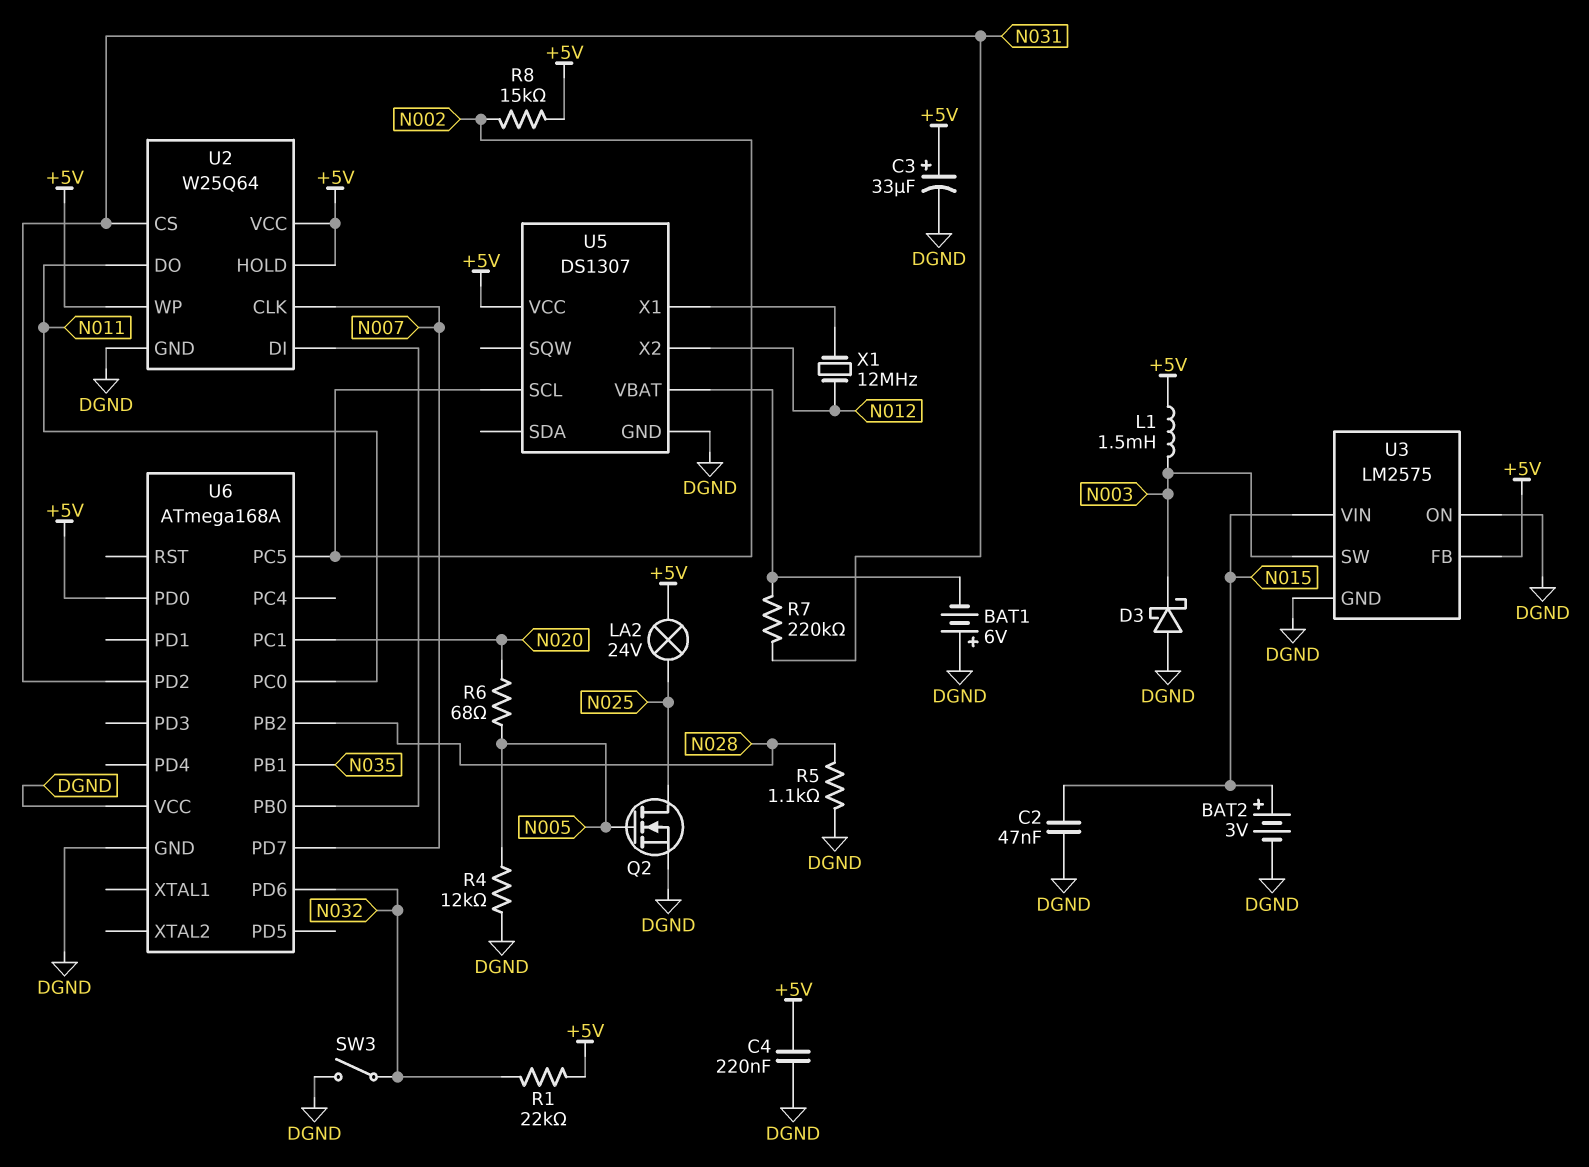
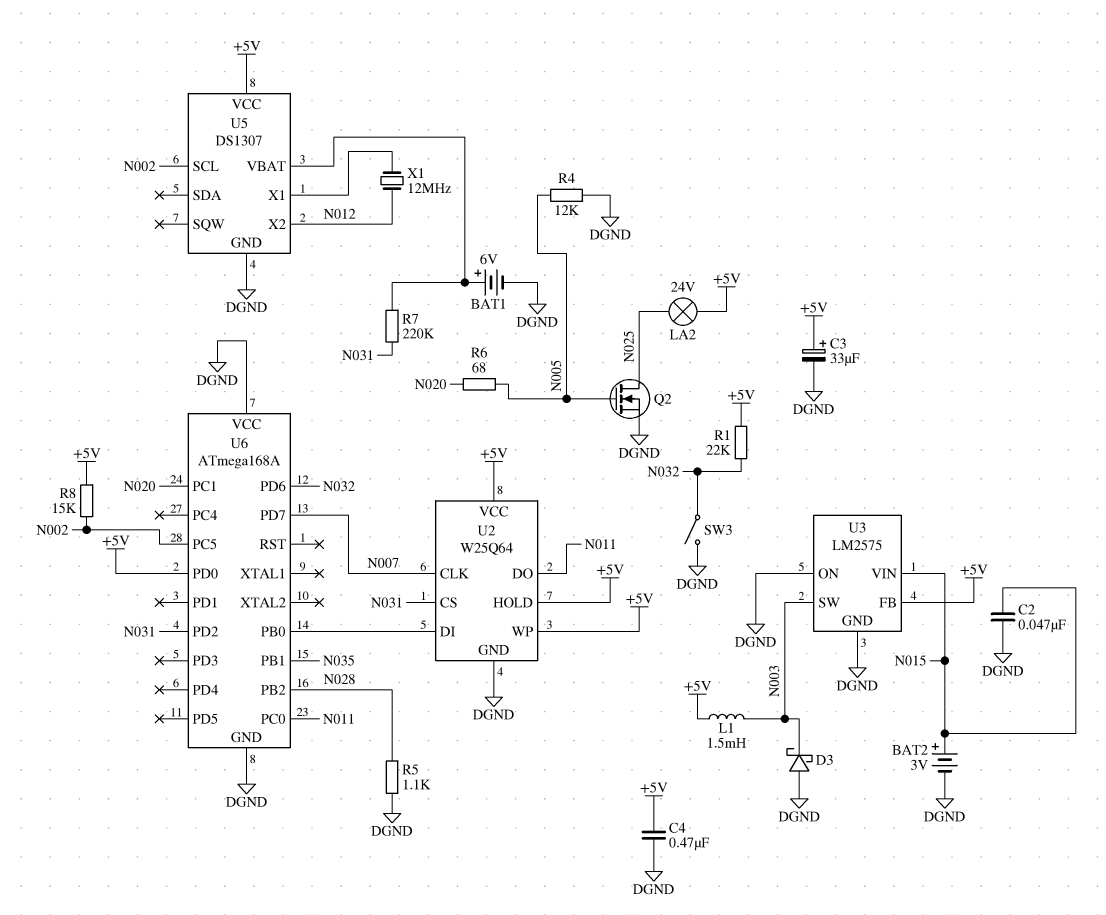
BAT1: 6V (plus DGND, minus U5/VBAT) -> 6V (plus U5/VBAT, minus DGND)
C4: 220nF (+5V, DGND) -> 470nF (+5V, DGND)

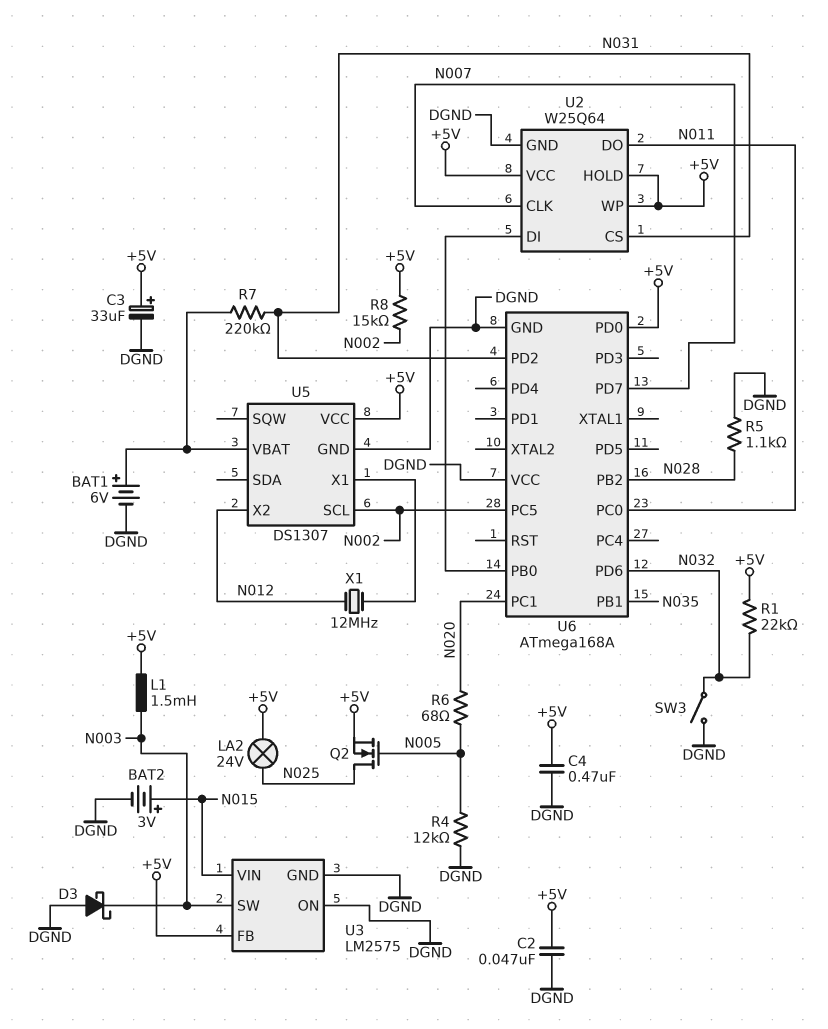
C2: 47nF (DGND, N015) -> 47nF (+5V, DGND)
Q2: NMOS (G N005, D N025, S DGND) -> NMOS (G N005, D N025, S +5V)

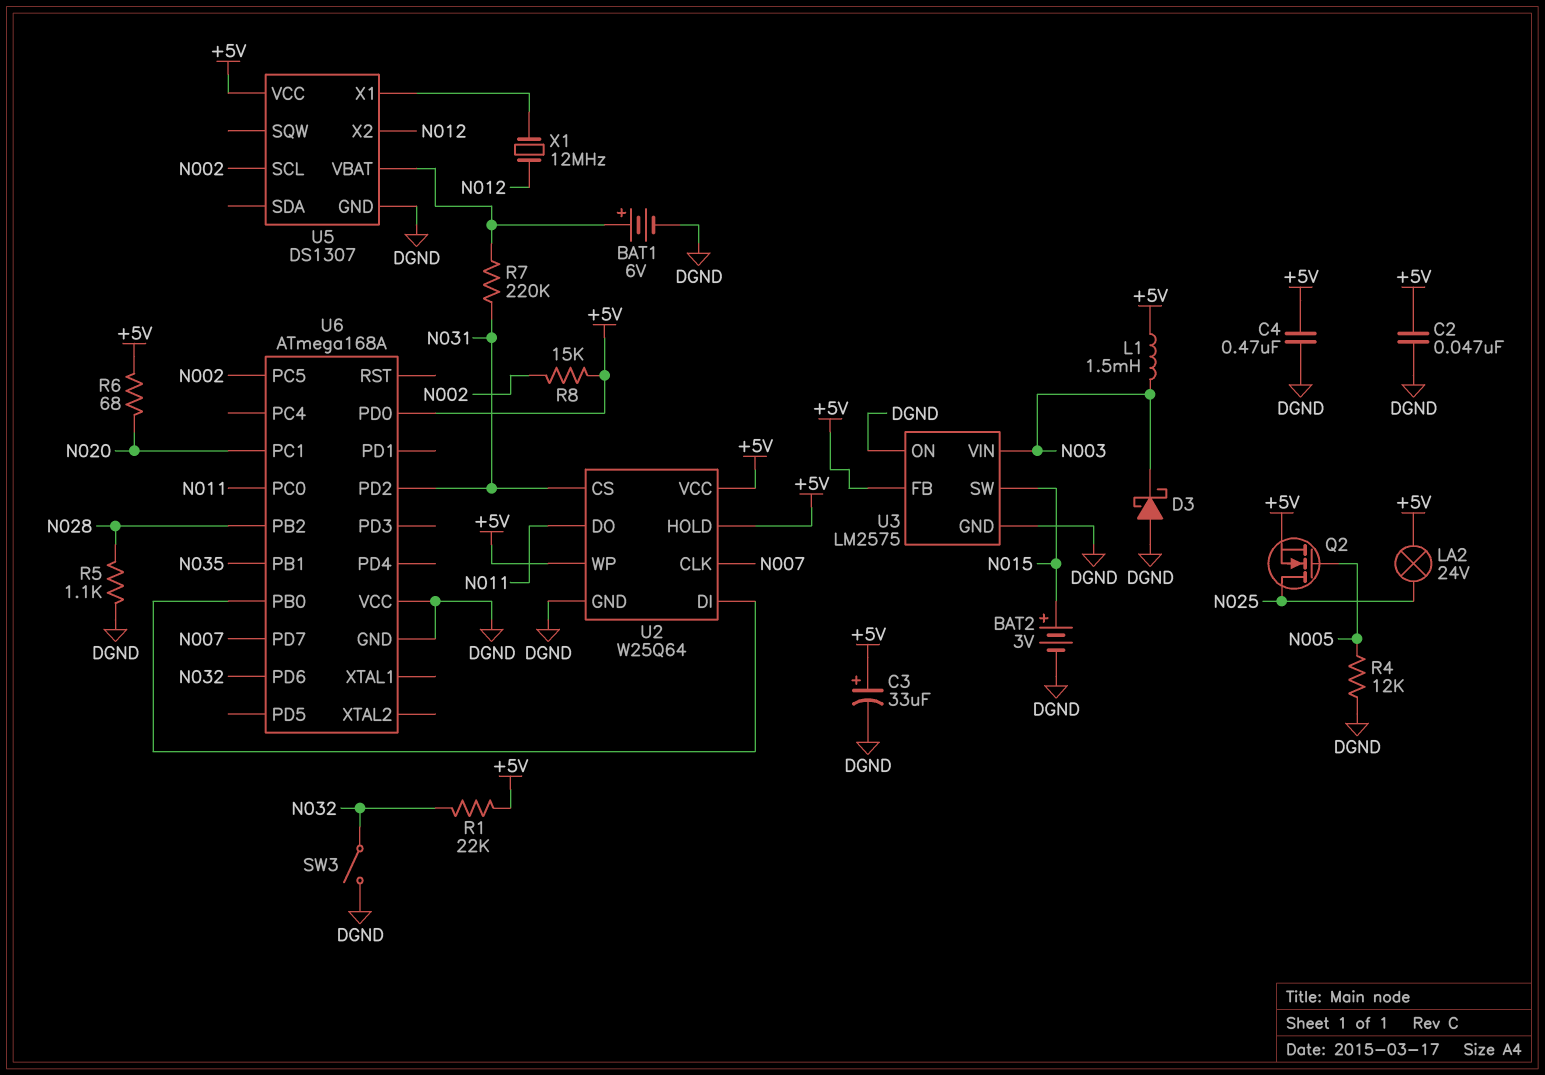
R6: 68 (N005, N020) -> 68 (+5V, N020)
U3 pin SW: N003 -> N015
U3 pin VIN: N015 -> N003

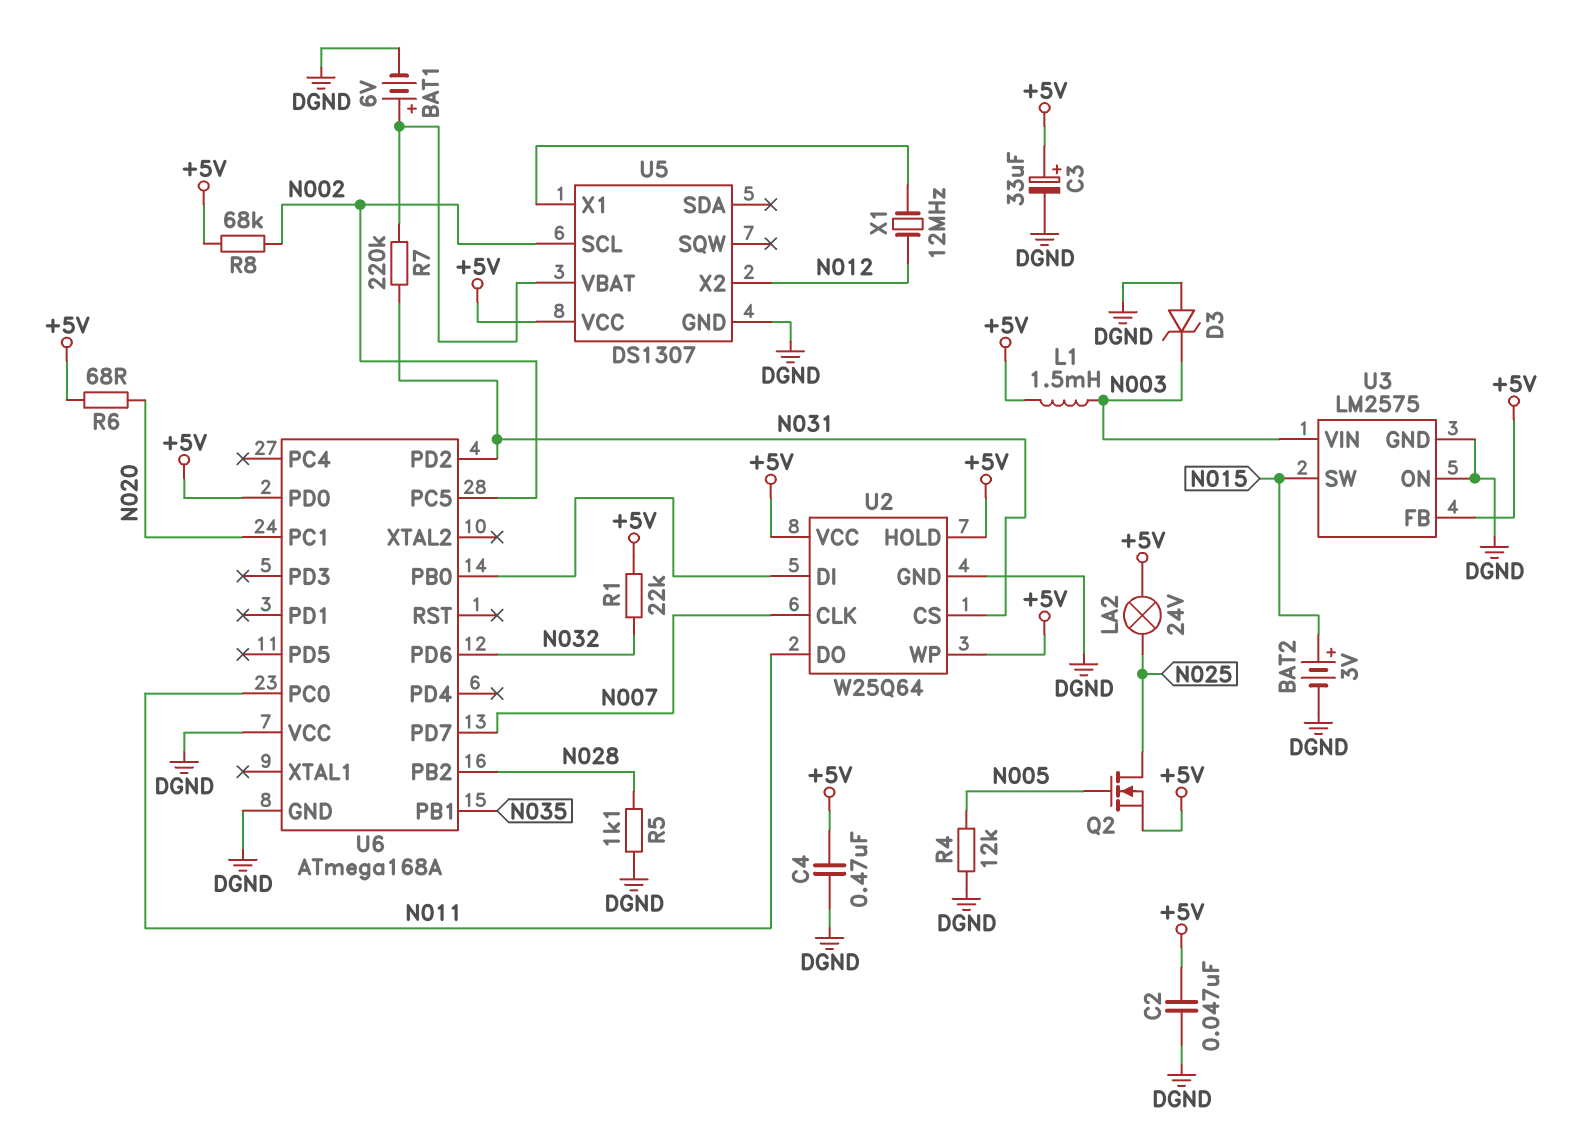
D3: schottky (A DGND, K N003) -> zener (A DGND, K N003)
R8: 15k (+5V, N002) -> 68k (+5V, N002)
SW3: switch (DGND, N032) -> none

